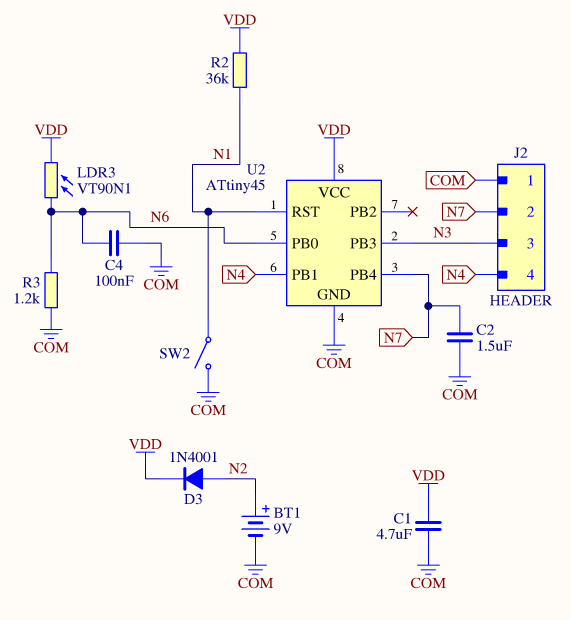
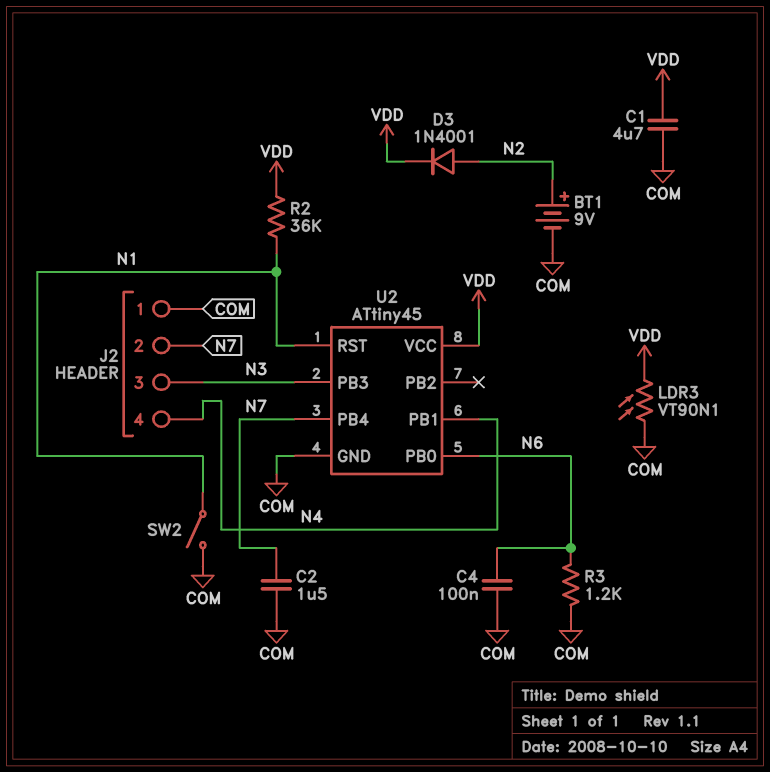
LDR3: VT90N1 (N6, VDD) -> VT90N1 (COM, VDD)

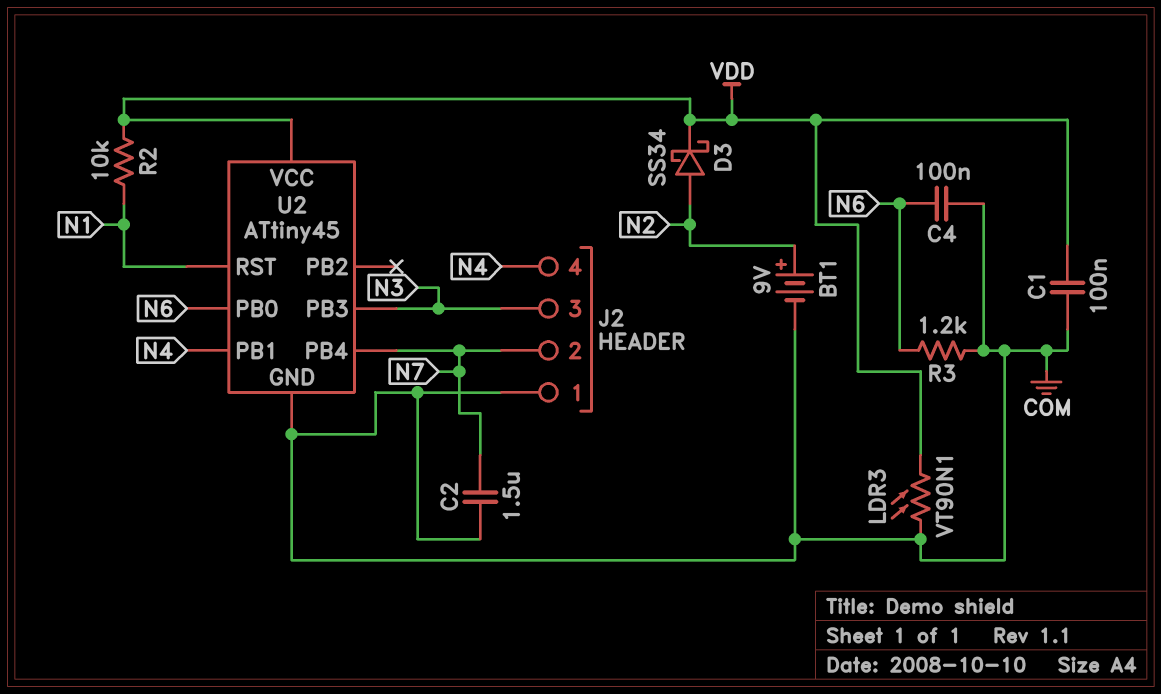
C1: 4.7uF (COM, VDD) -> 100nF (COM, VDD)
D3: diode 1N4001 (A N2, K VDD) -> schottky SS34 (A N2, K VDD)
R2: 36k (N1, VDD) -> 10k (N1, VDD)
SW2: switch (COM, N1) -> none

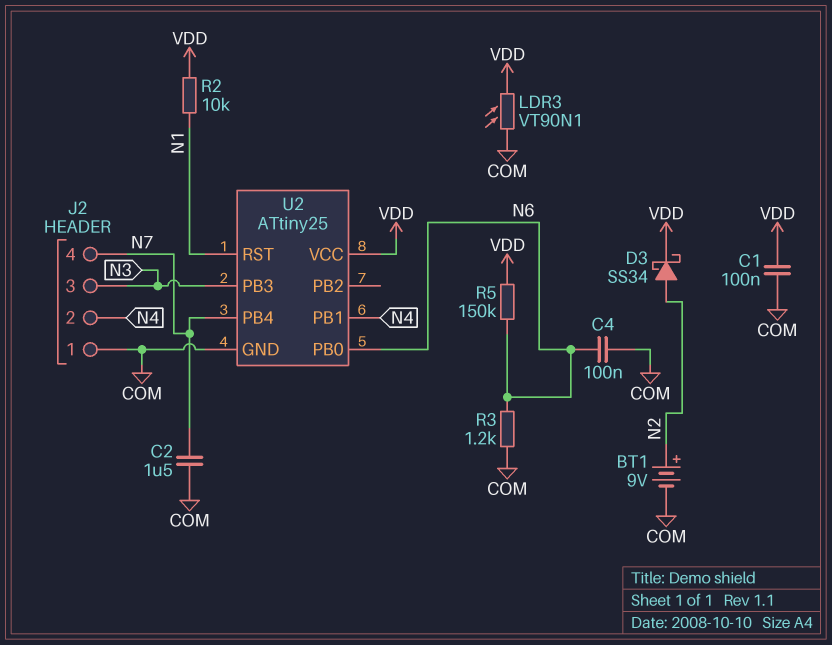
J2 pin 2: N7 -> N4
J2 pin 4: N4 -> N7
R5: none -> 150k (N6, VDD)
U2: ATtiny45 -> ATtiny25

